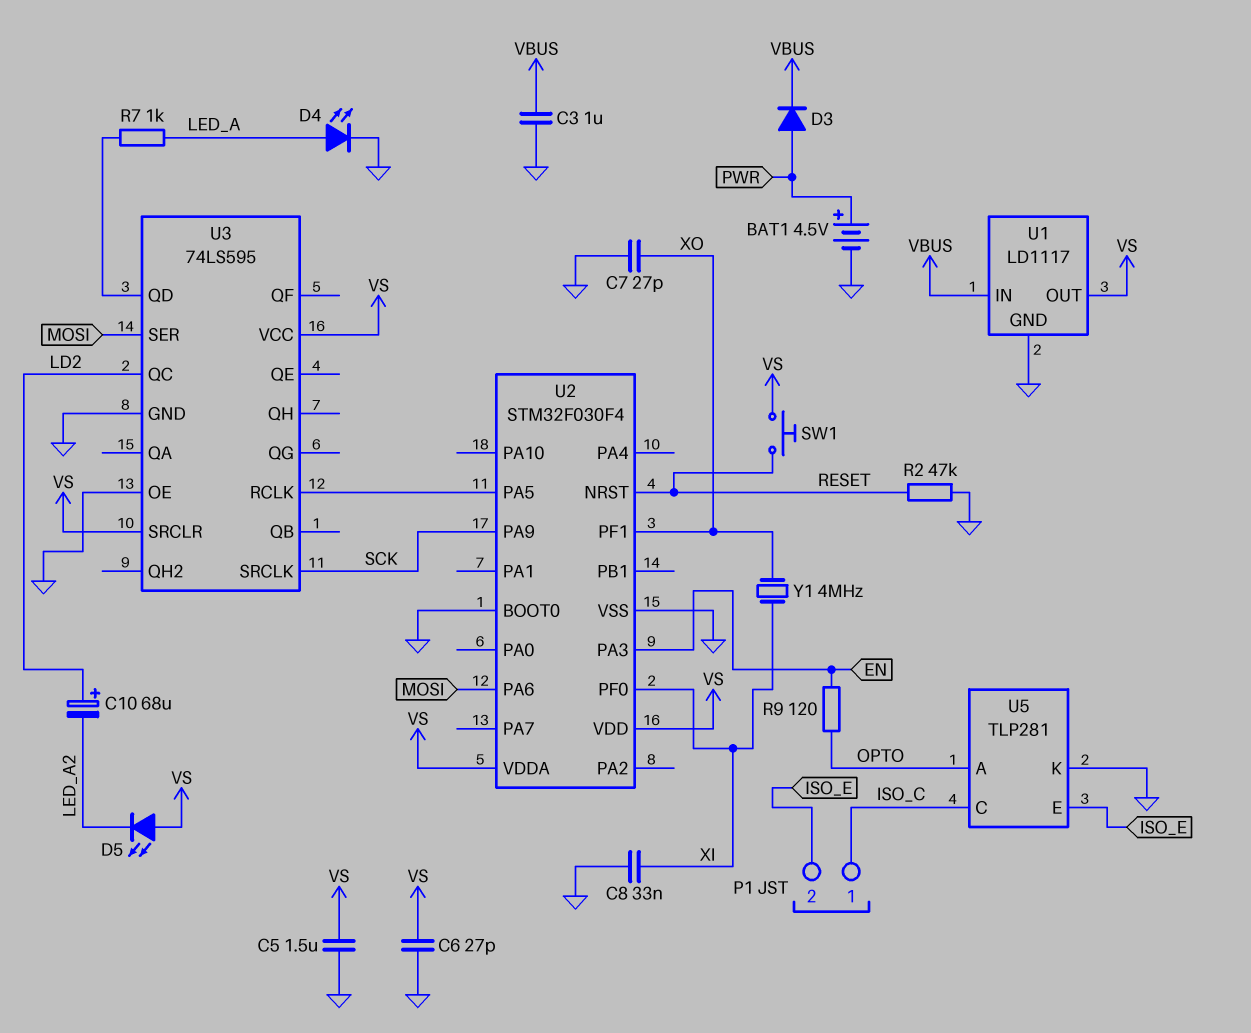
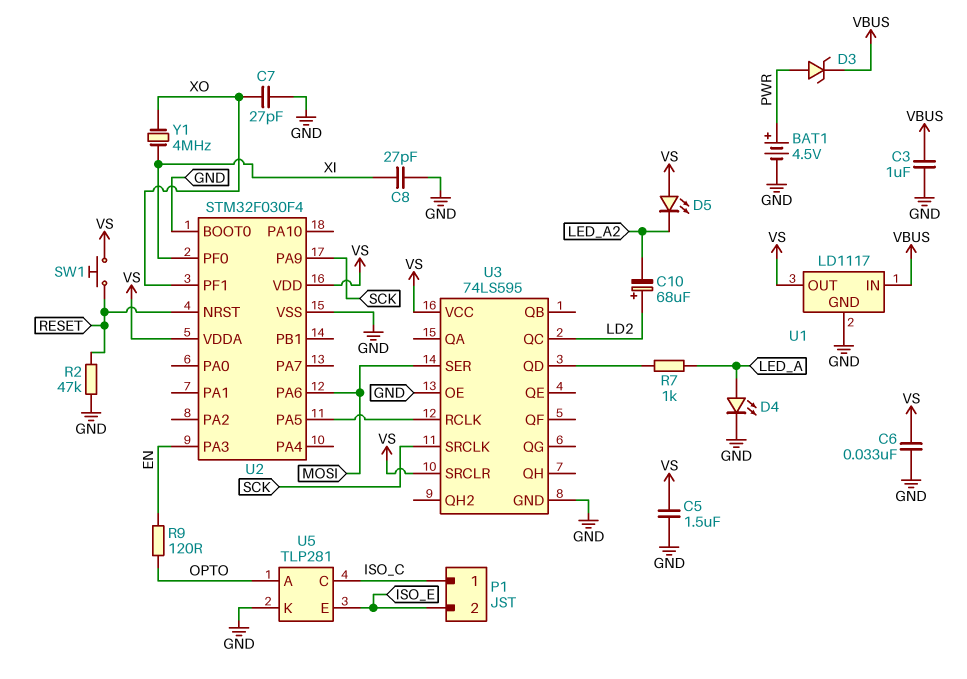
C6: 27pF (GND, VS) -> 33nF (GND, VS)
C8: 33nF (GND, XI) -> 27pF (GND, XI)
D3: diode (A PWR, K VBUS) -> zener (A PWR, K VBUS)

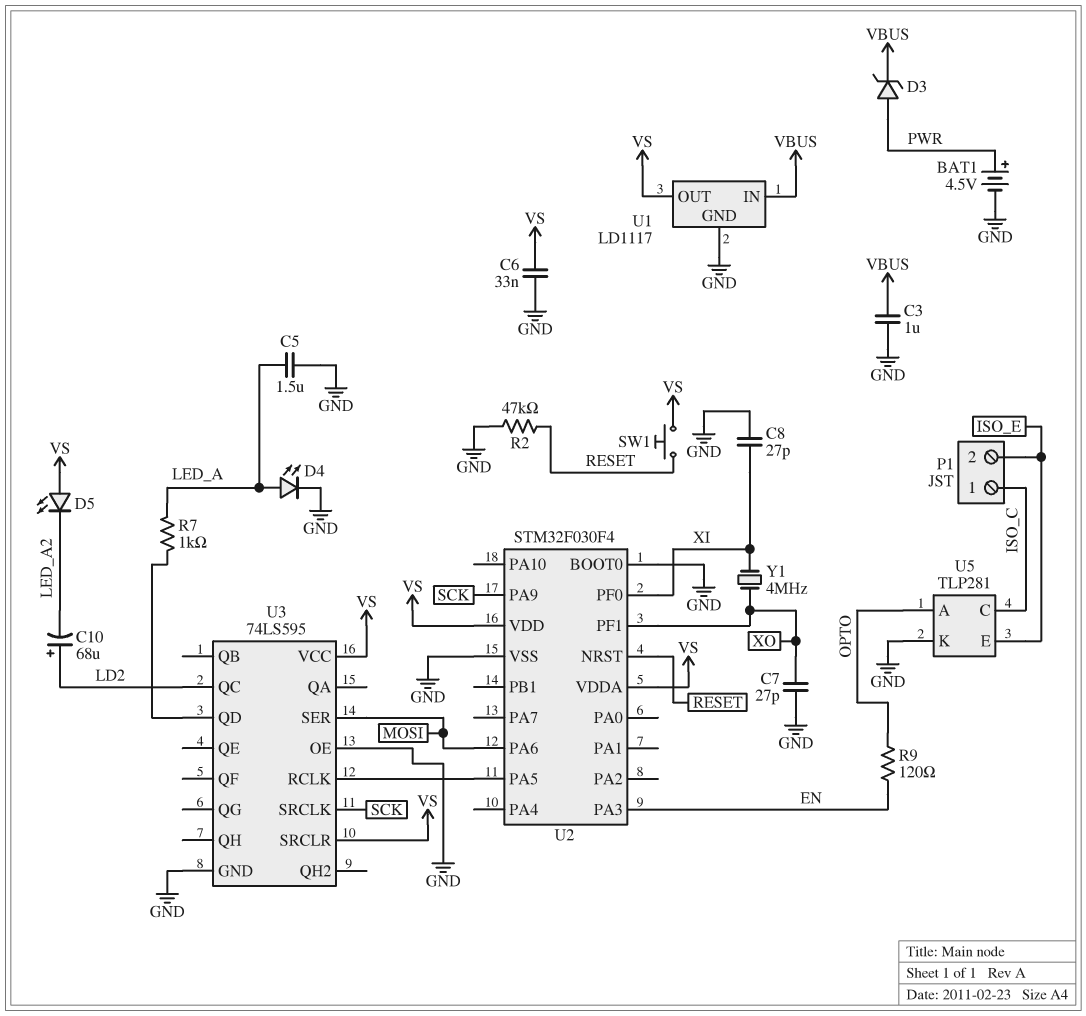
C5: 1.5uF (GND, VS) -> 1.5uF (GND, LED_A)

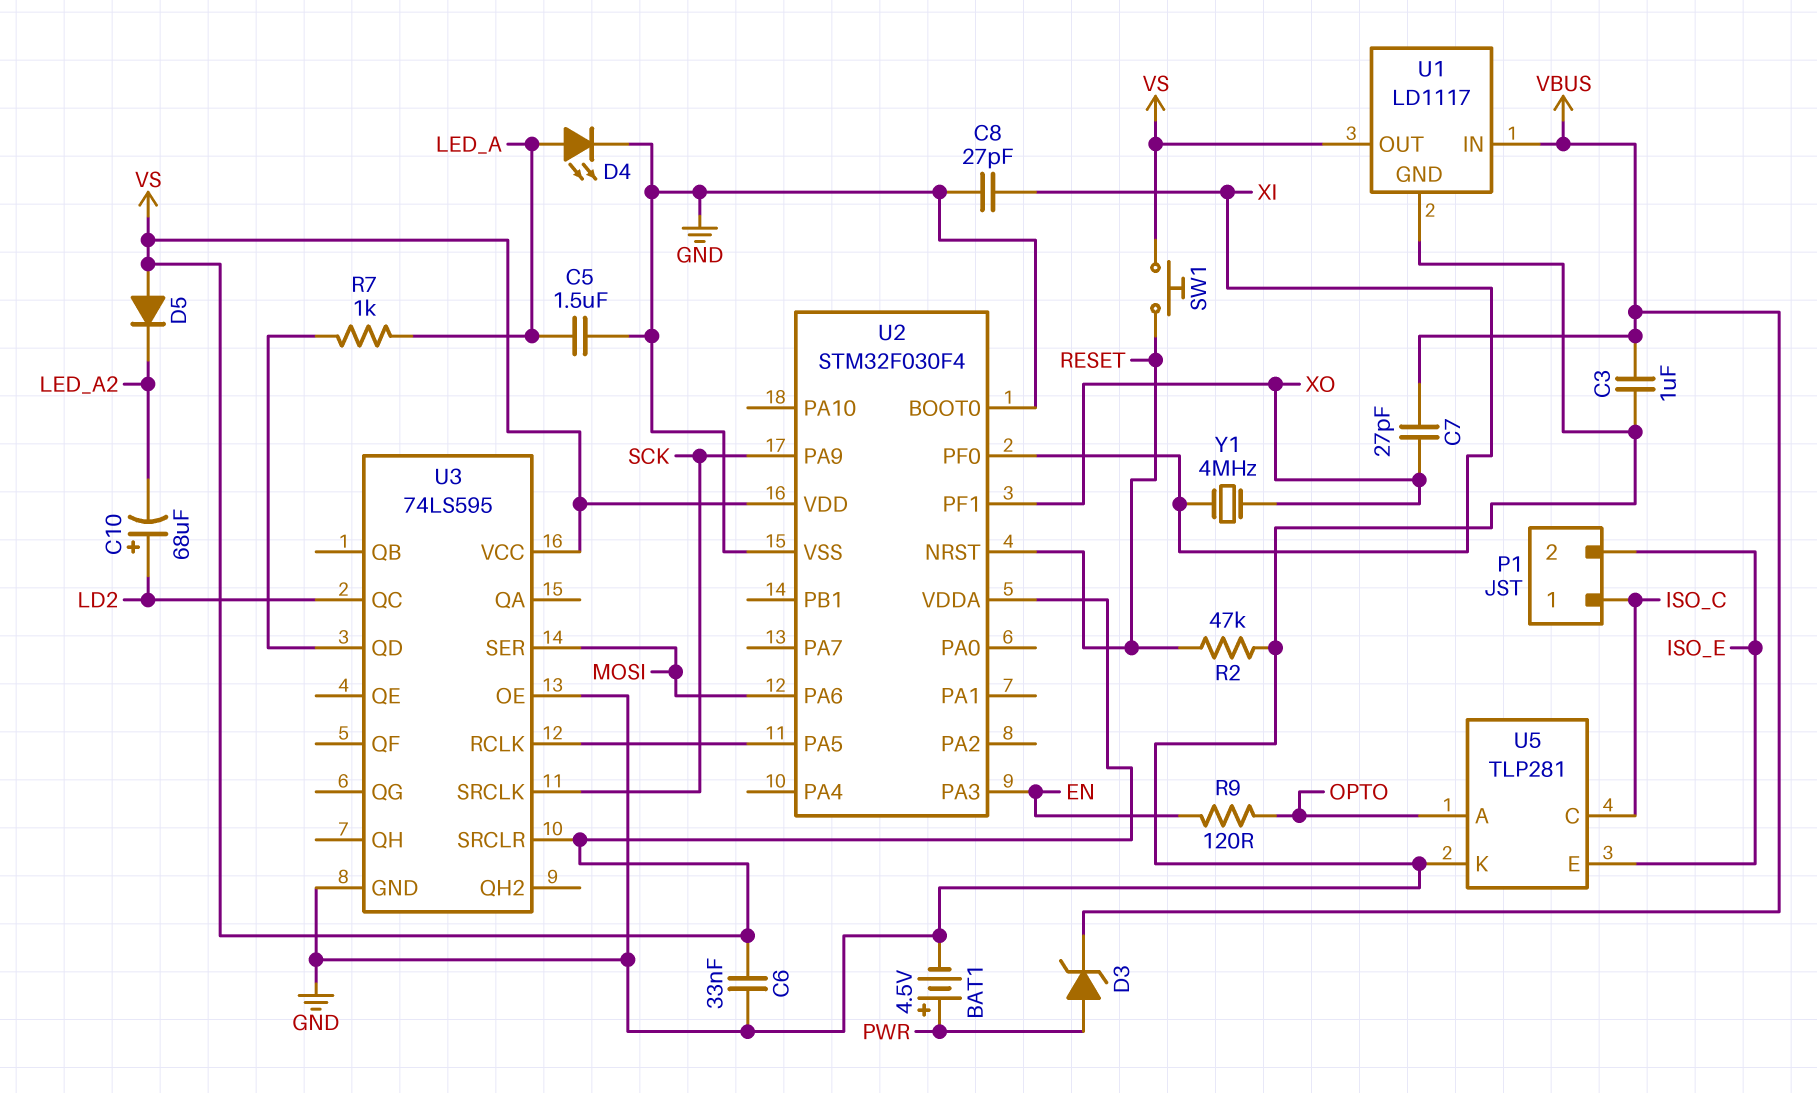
C7: 27pF (GND, XO) -> 27pF (VBUS, XO)
D5: LED (A VS, K LED_A2) -> diode (A VS, K LED_A2)

